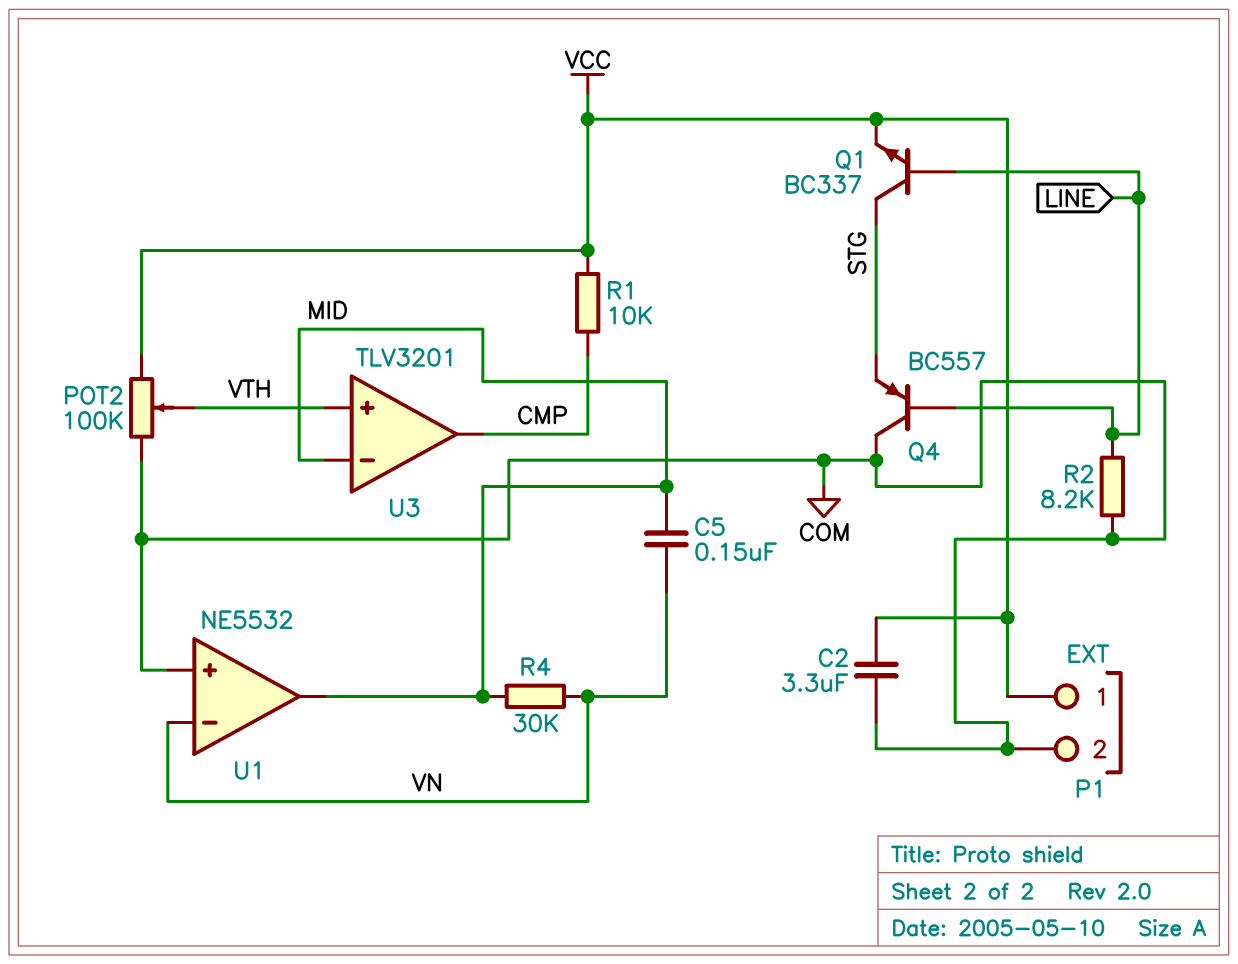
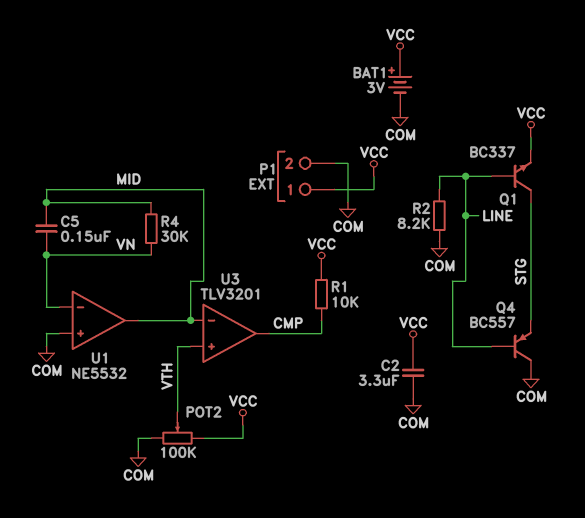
BAT1: none -> 3V (plus VCC, minus COM)

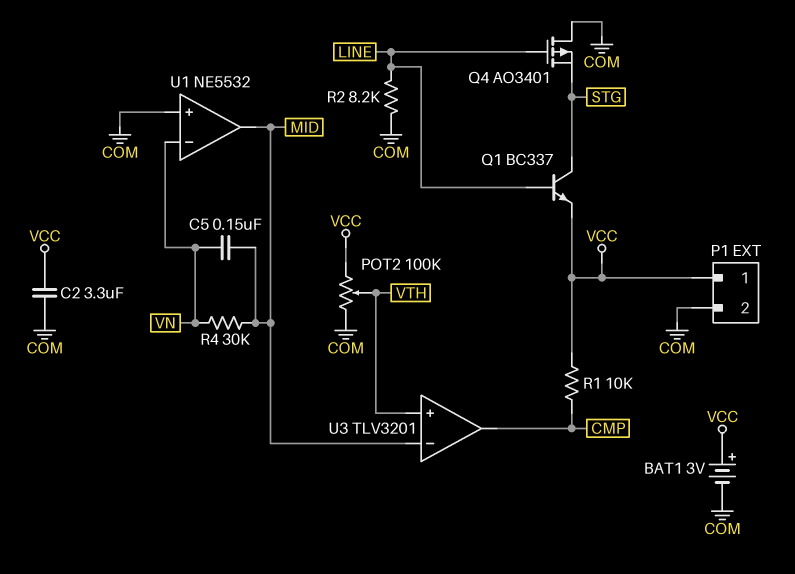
Q4: PNP BC557 (B LINE, C COM, E STG) -> PMOS AO3401 (G LINE, D COM, S STG)

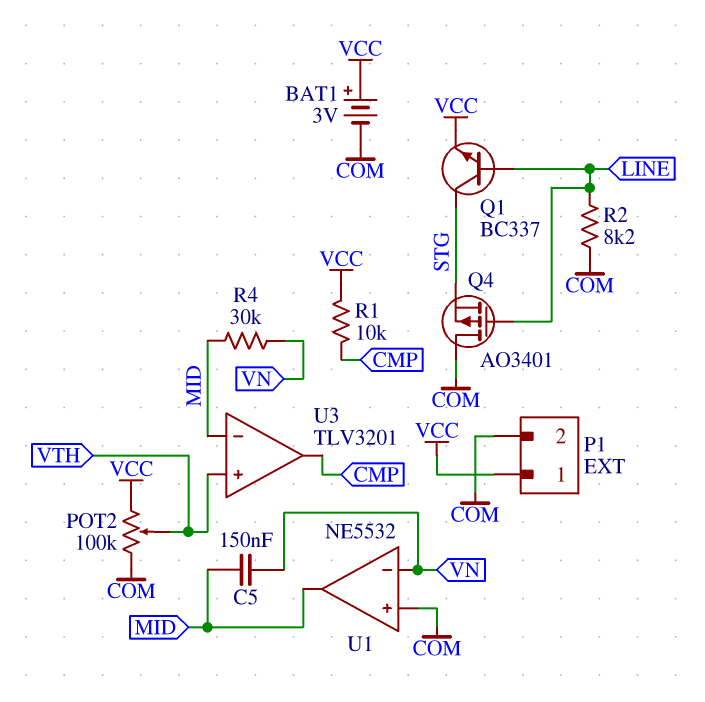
C2: 3.3uF (COM, VCC) -> none

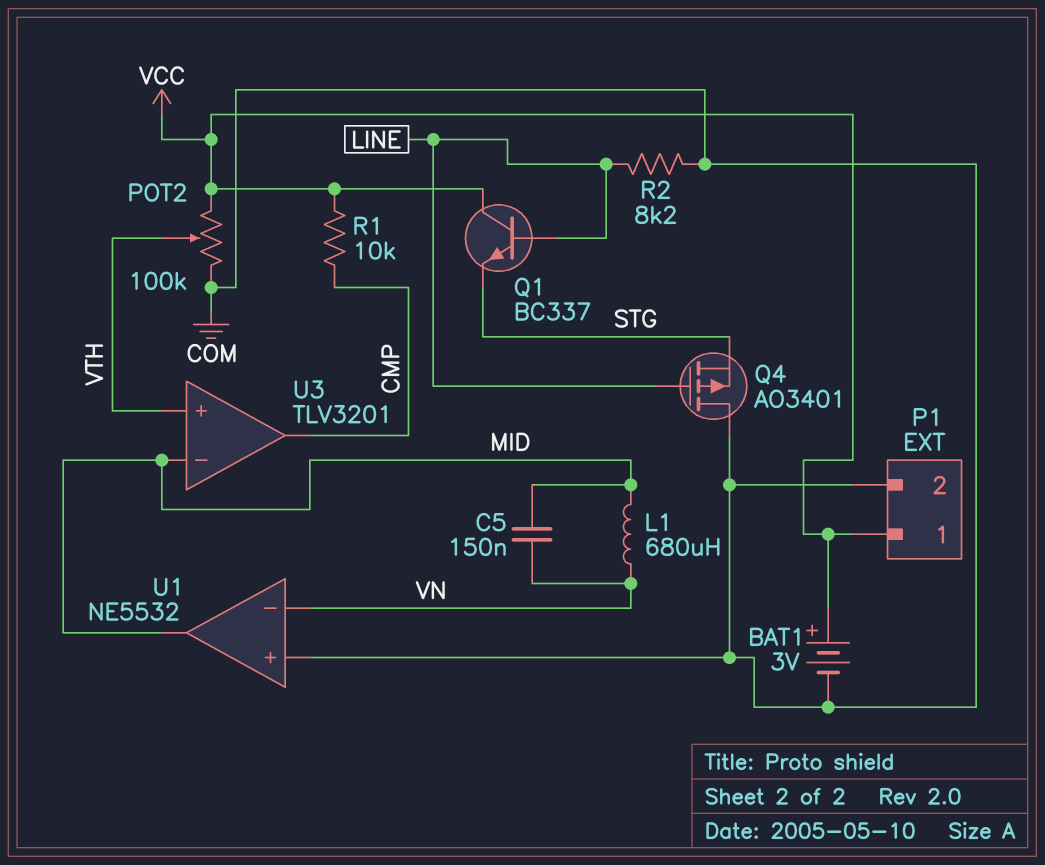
L1: none -> 680uH (MID, VN)
Q1: NPN BC337 (B LINE, C STG, E VCC) -> NPN BC337 (B LINE, C VCC, E STG)
R4: 30k (MID, VN) -> none

